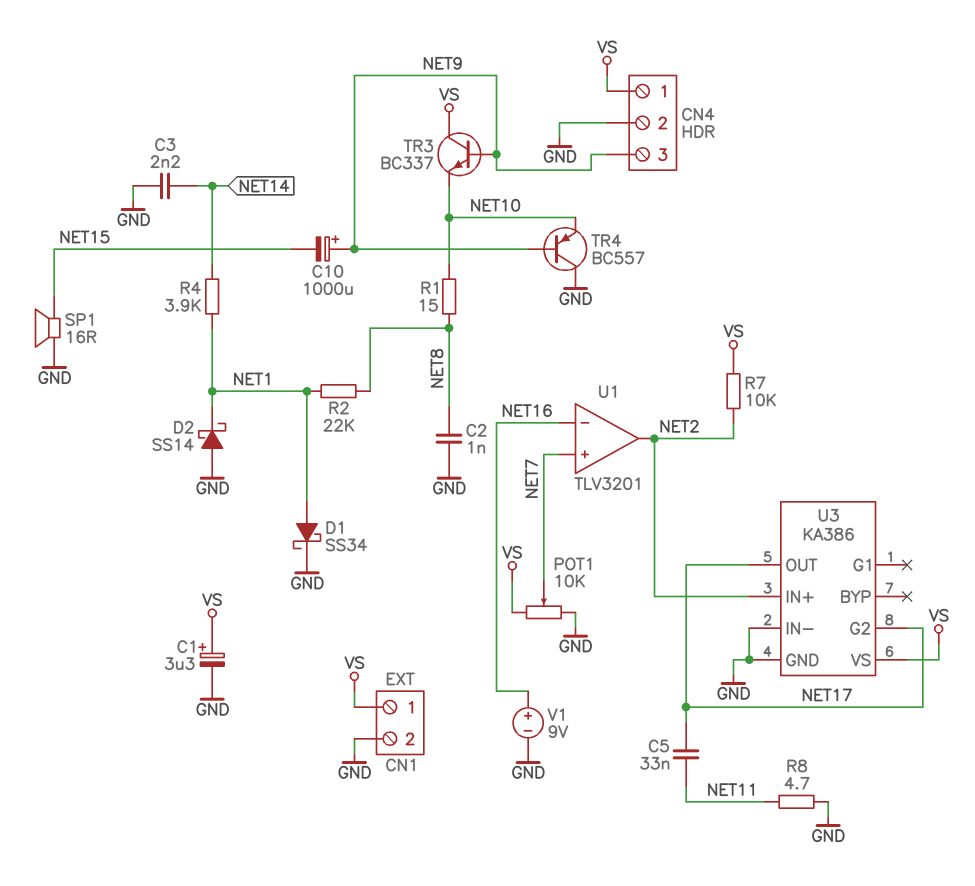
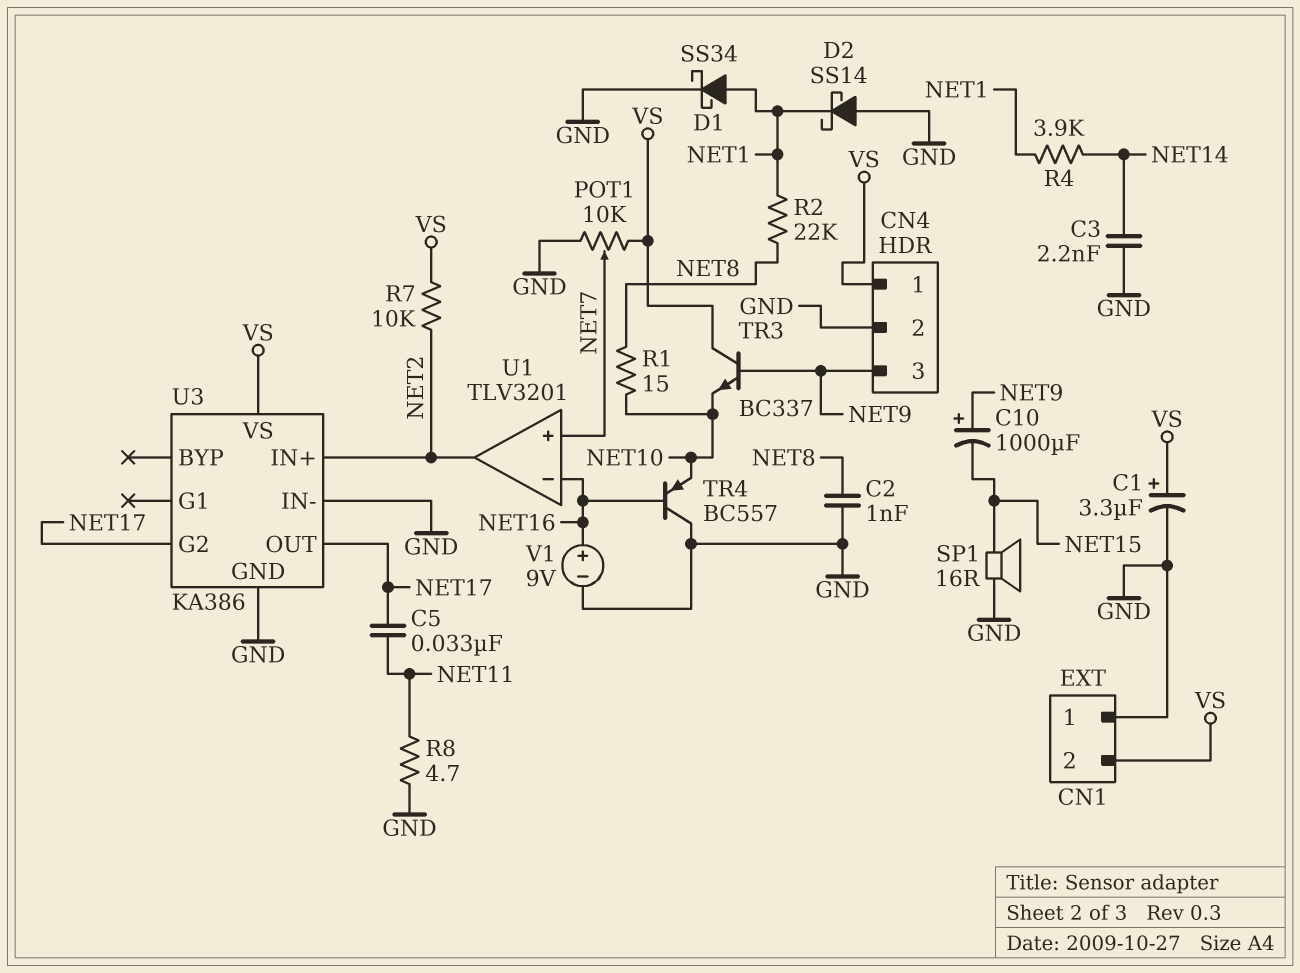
CN1 pin 1: VS -> GND
CN1 pin 2: GND -> VS
TR4: PNP BC557 (B NET9, C GND, E NET10) -> PNP BC557 (B NET16, C GND, E NET10)

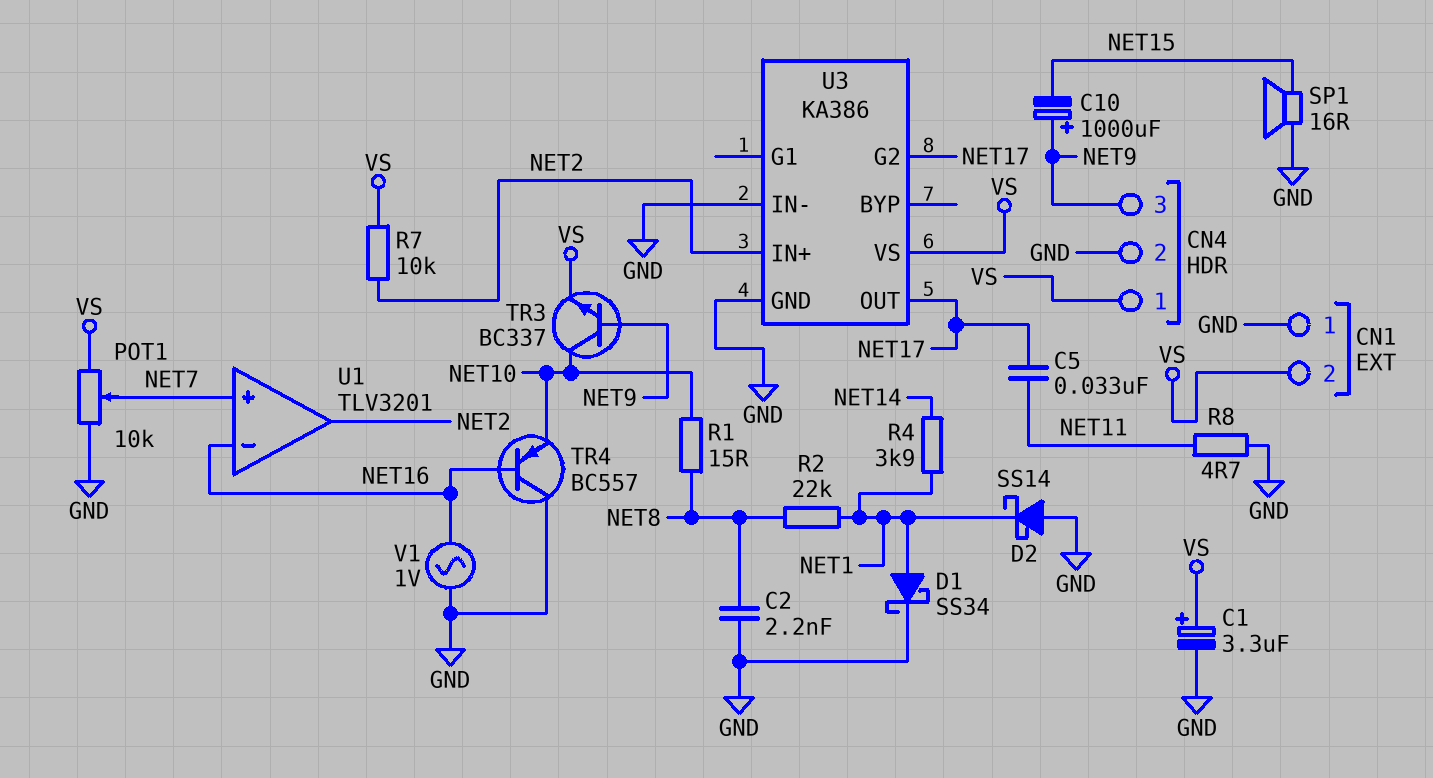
C2: 1nF (GND, NET8) -> 2.2nF (GND, NET8)
C3: 2.2nF (GND, NET14) -> none
TR3: NPN BC337 (B NET9, C VS, E NET10) -> NPN BC337 (B NET9, C NET10, E VS)
V1: 9V (plus NET16, minus GND) -> AC 1V (GND, NET16)

